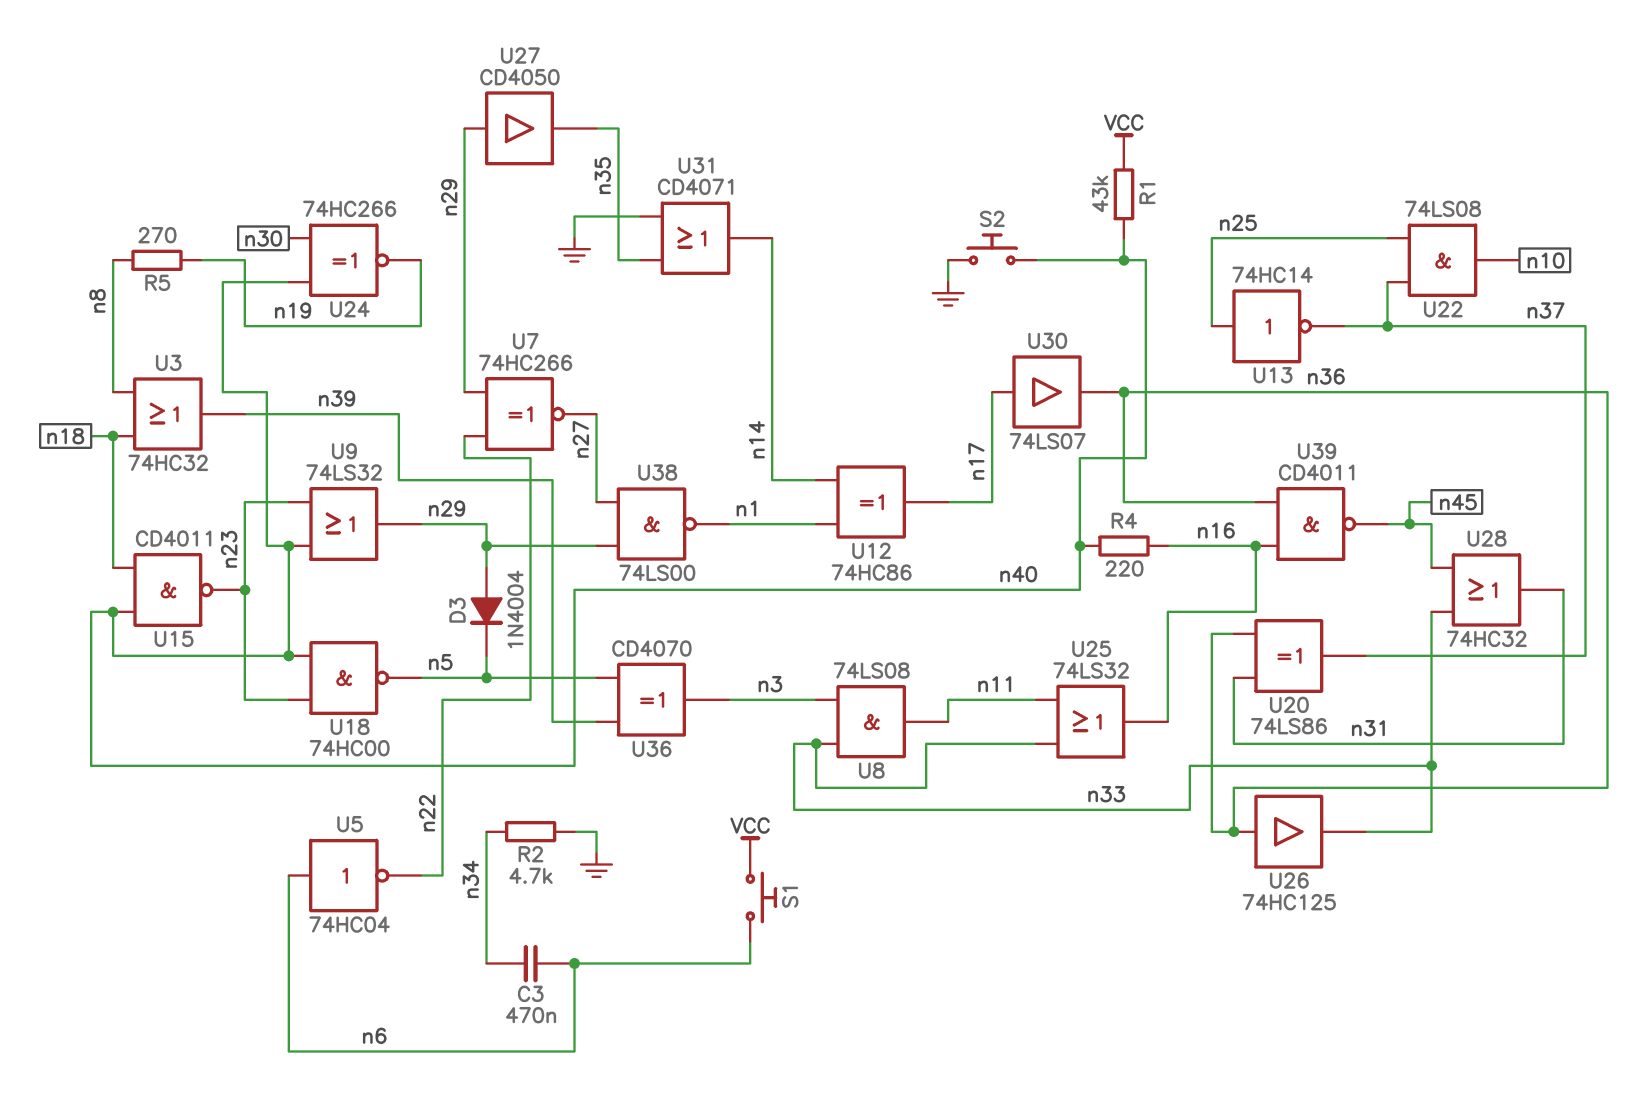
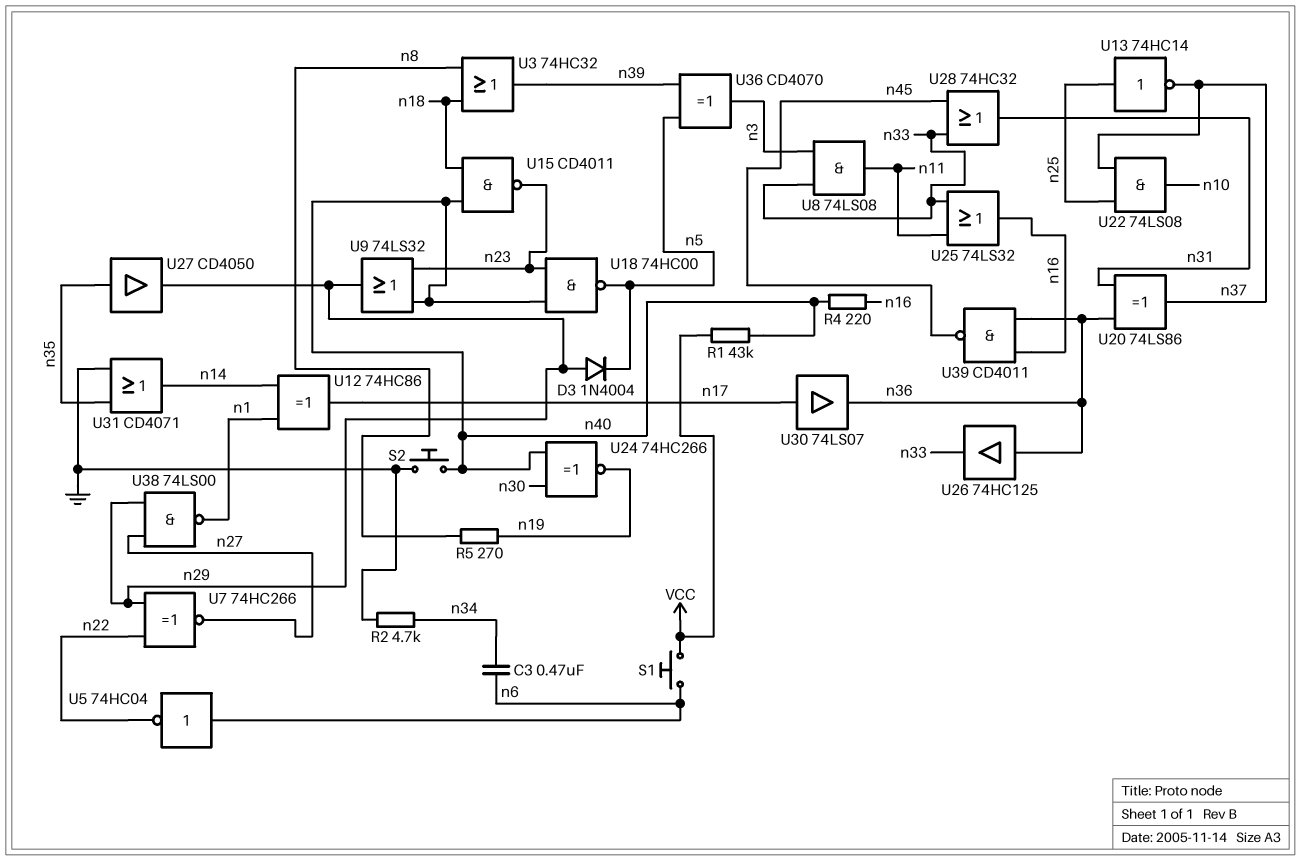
U27: buffer CD4050 (in n29, out n35) -> buffer CD4050 (in n35, out n29)

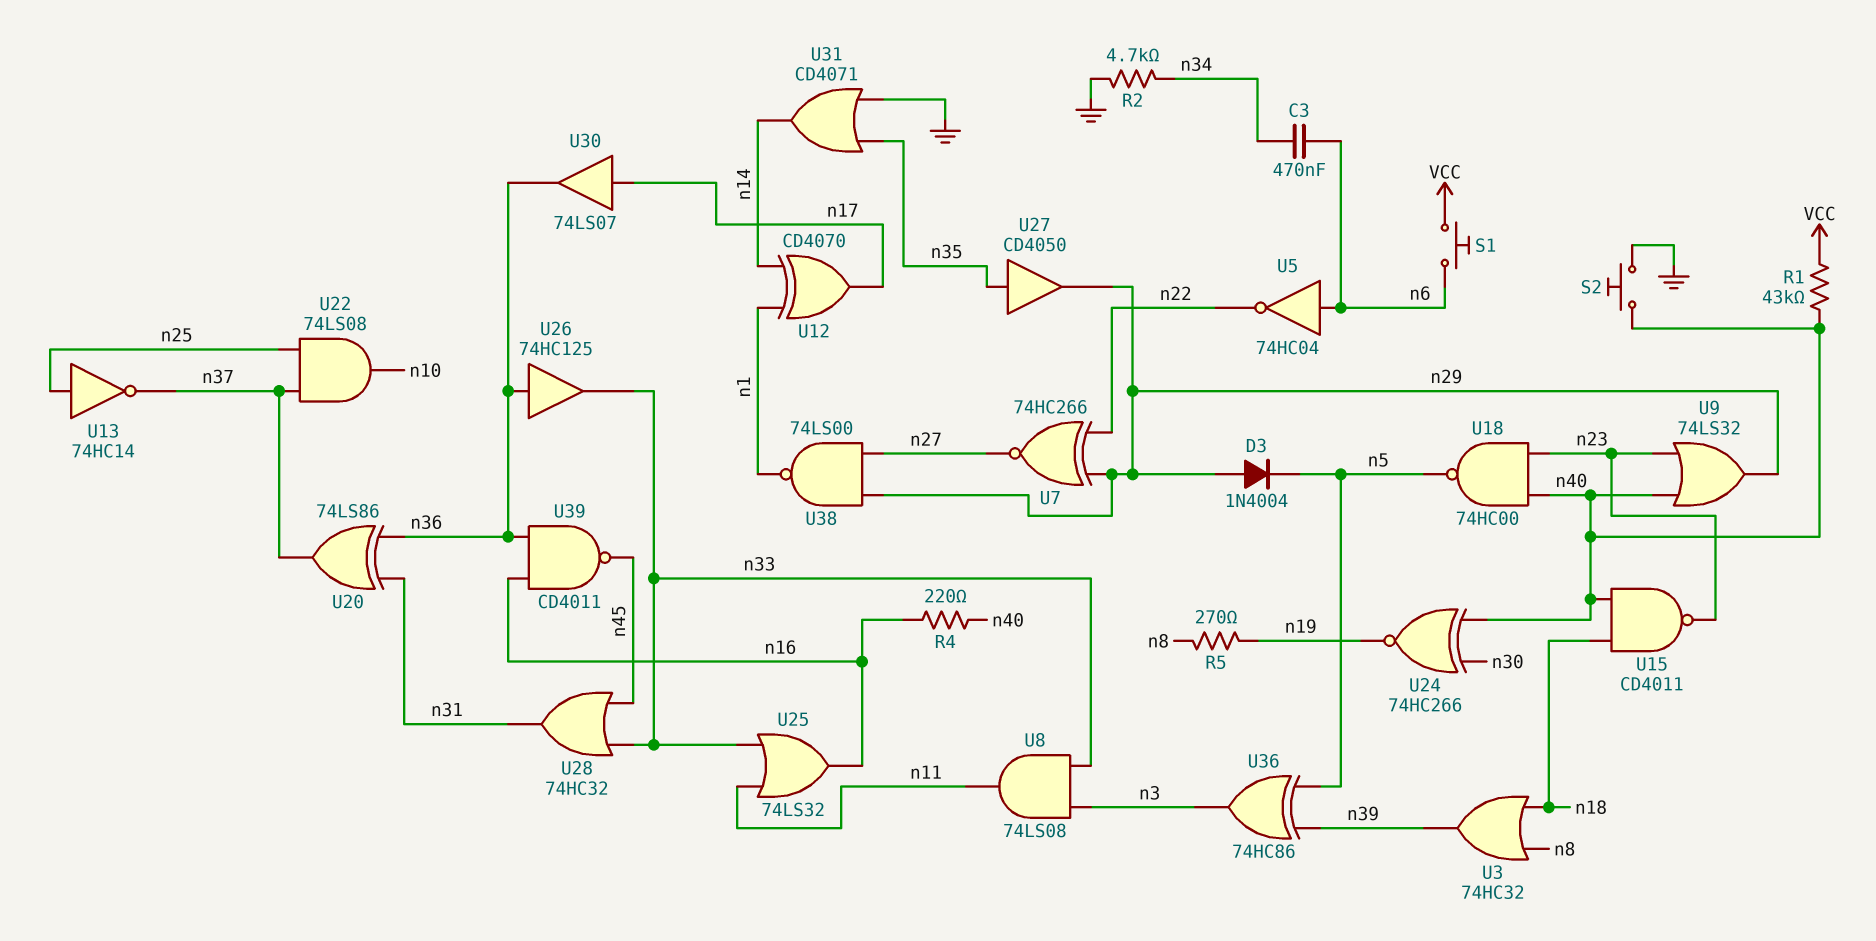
U12: XOR 74HC86 (in n1, in n14, out n17) -> XOR CD4070 (in n1, in n14, out n17)
U36: XOR CD4070 (in n5, in n39, out n3) -> XOR 74HC86 (in n5, in n39, out n3)

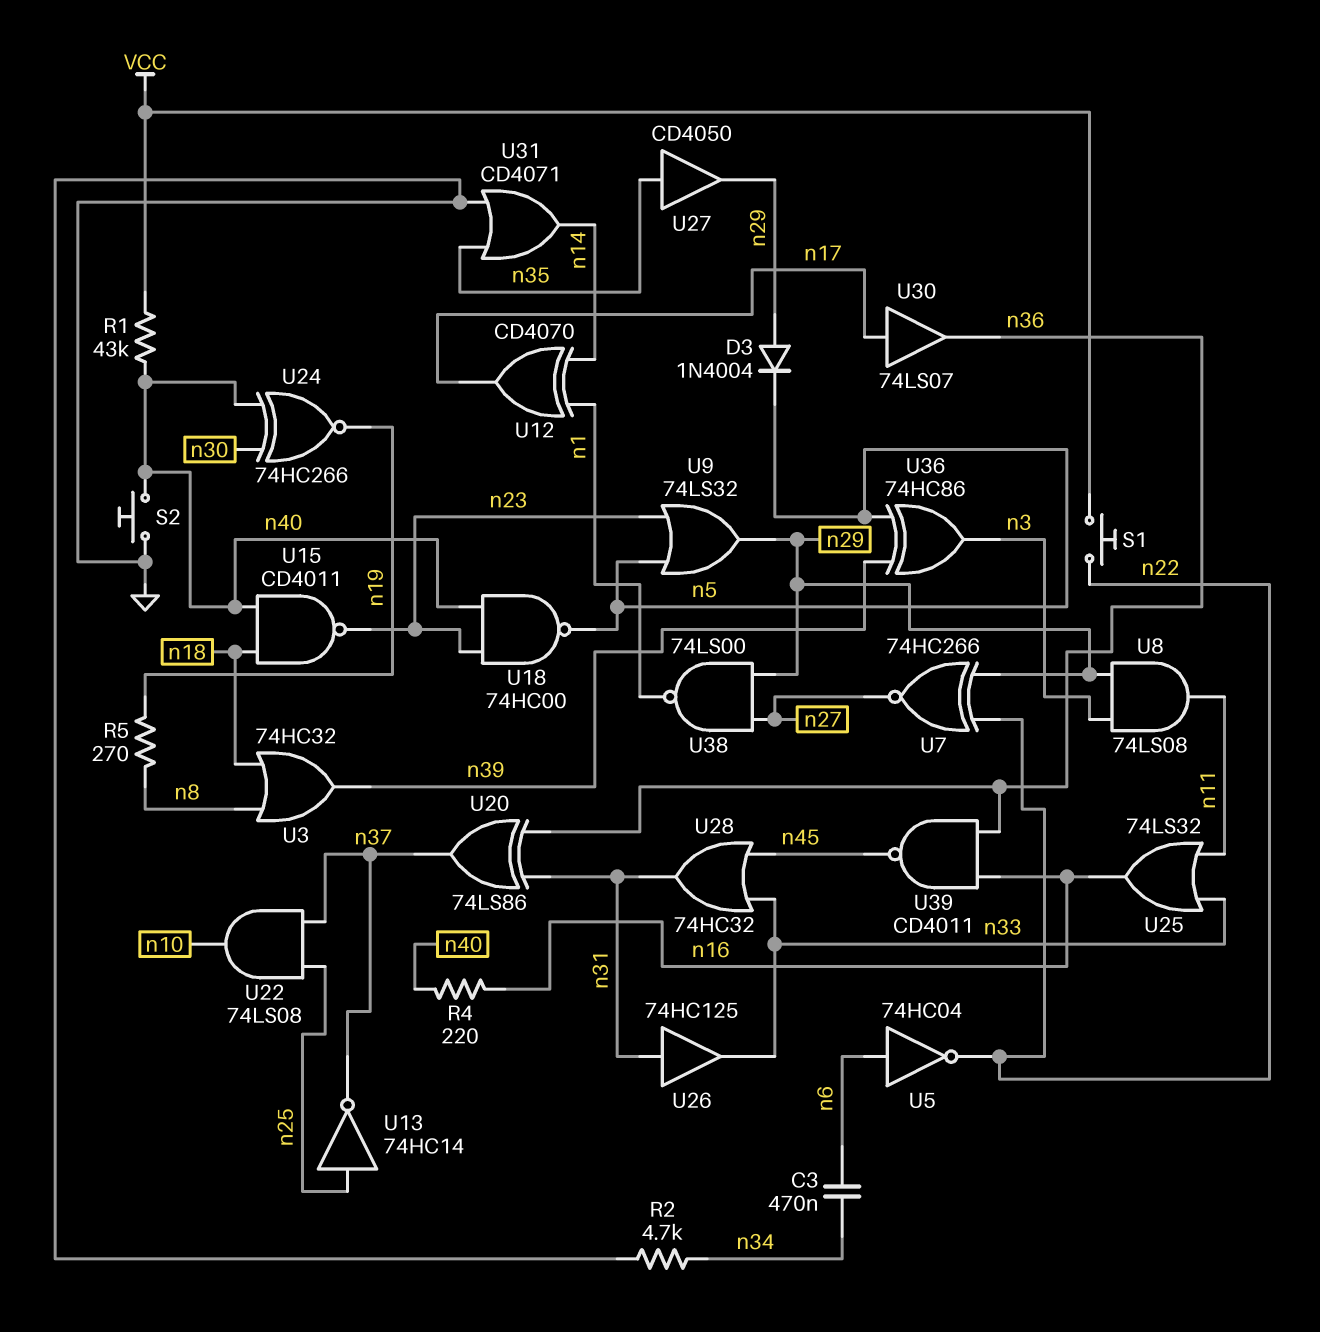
S1: button (VCC, n6) -> button (VCC, n22)
U8: AND 74LS08 (in n3, in n33, out n11) -> AND 74LS08 (in n3, in n29, out n11)
U9: OR 74LS32 (in n23, in n40, out n29) -> OR 74LS32 (in n5, in n23, out n29)
U26: buffer 74HC125 (in n36, out n33) -> buffer 74HC125 (in n31, out n33)

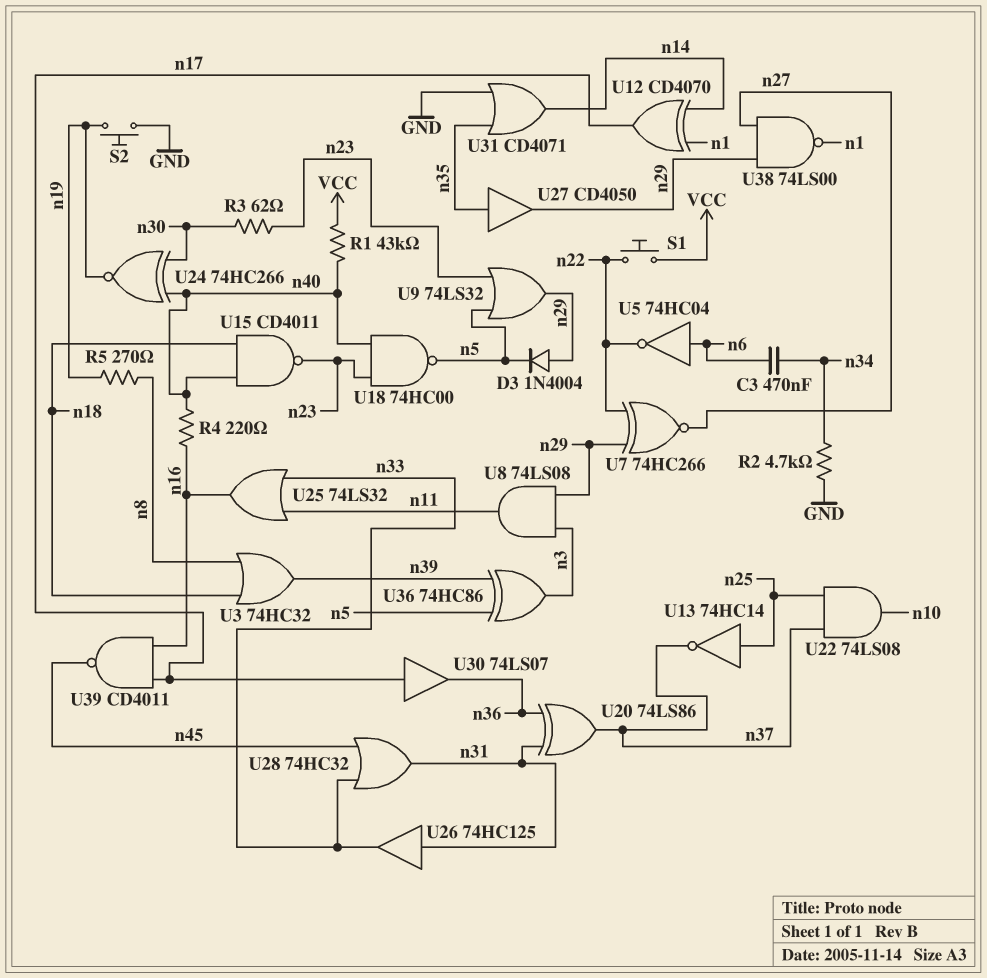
R3: none -> 62 (n23, n30)
S2: button (GND, n40) -> button (GND, n19)
U39: NAND CD4011 (in n16, in n36, out n45) -> NAND CD4011 (in n16, in n17, out n45)

